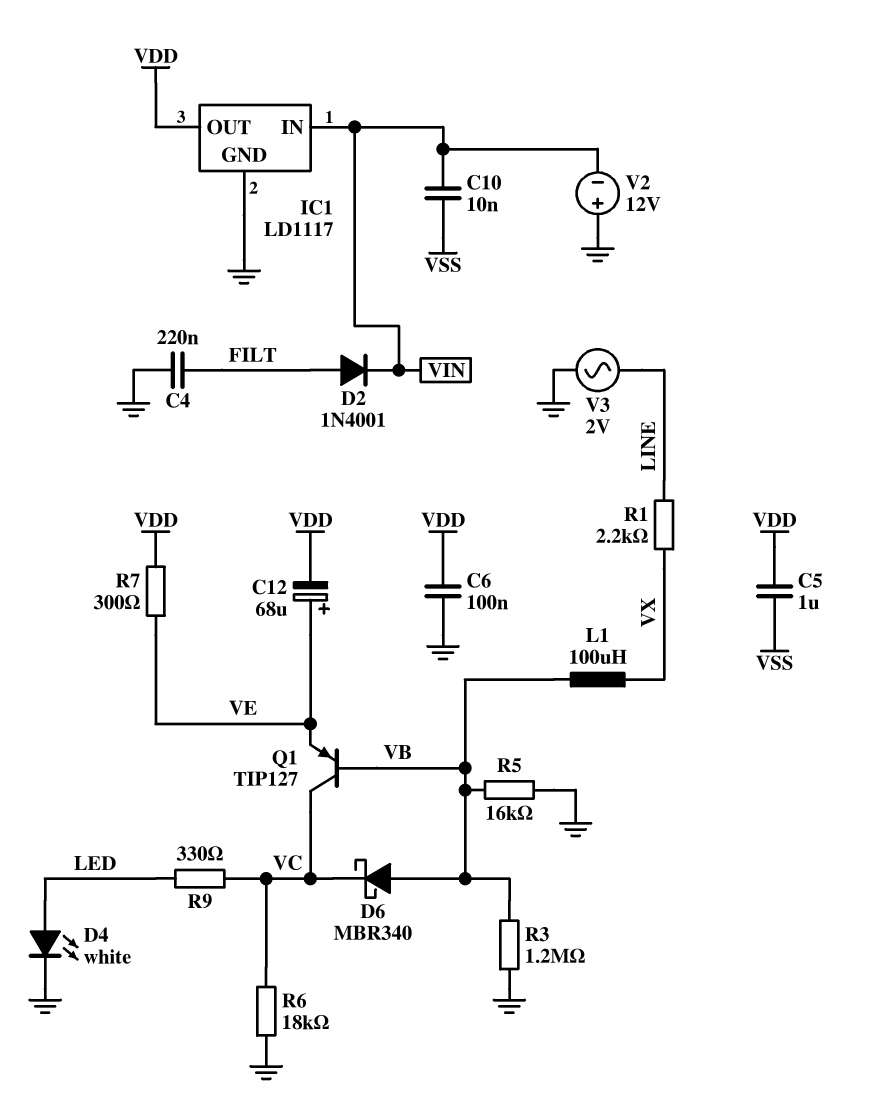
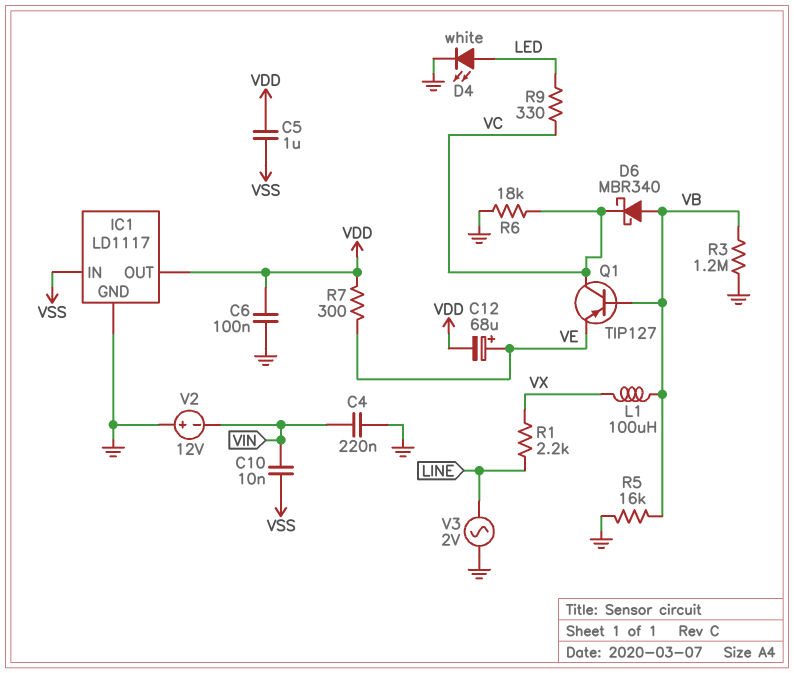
C4: 220nF (FILT, GND) -> 220nF (GND, VIN)
D2: diode 1N4001 (A FILT, K VIN) -> none
IC1 pin IN: VIN -> VSS

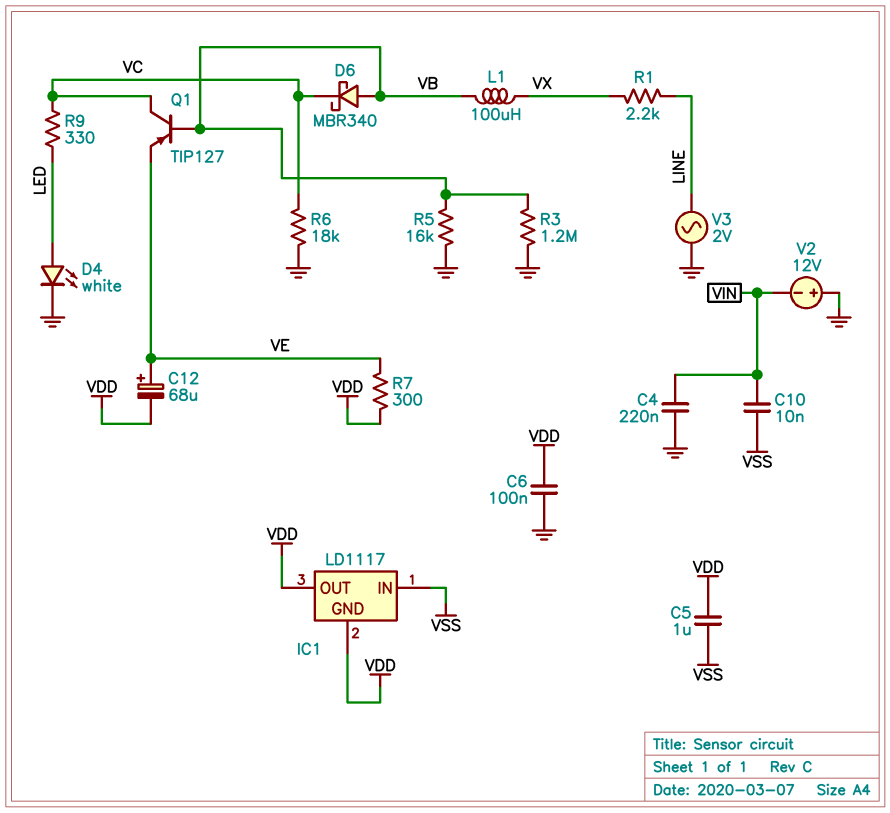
IC1 pin GND: GND -> VDD

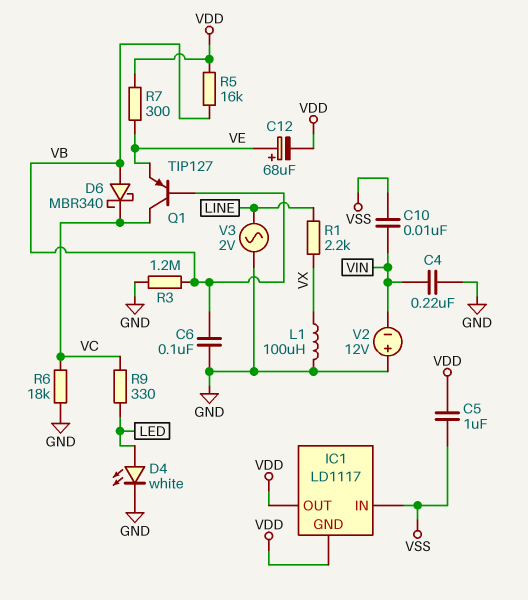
C6: 100nF (GND, VDD) -> 100nF (GND, VB)
L1: 100uH (VB, VX) -> 100uH (GND, VX)
R5: 16k (GND, VB) -> 16k (VB, VDD)

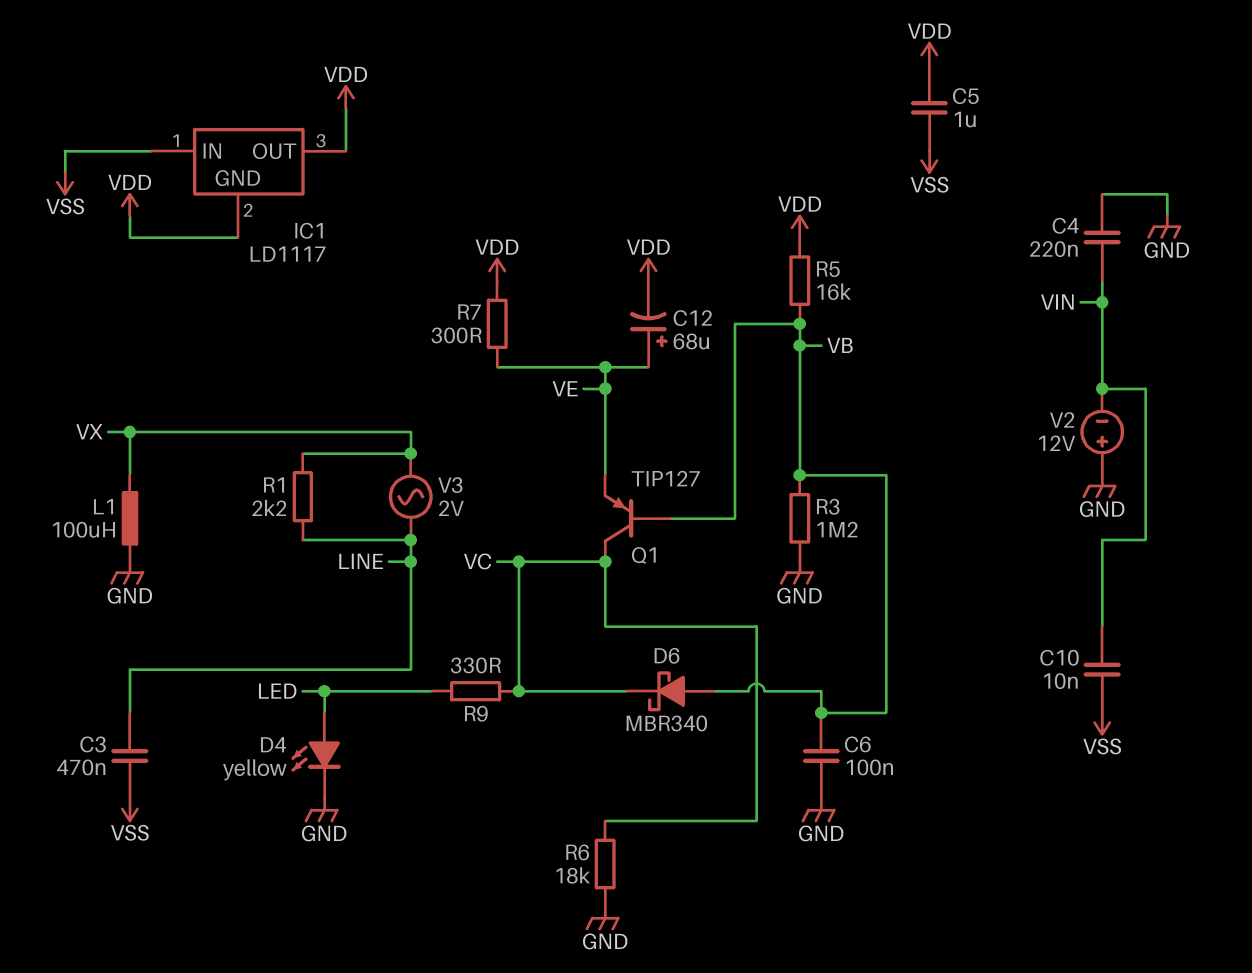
C3: none -> 470nF (LINE, VSS)
D4: LED white (A LED, K GND) -> LED yellow (A LED, K GND)
V3: AC 2V (GND, LINE) -> AC 2V (LINE, VX)

